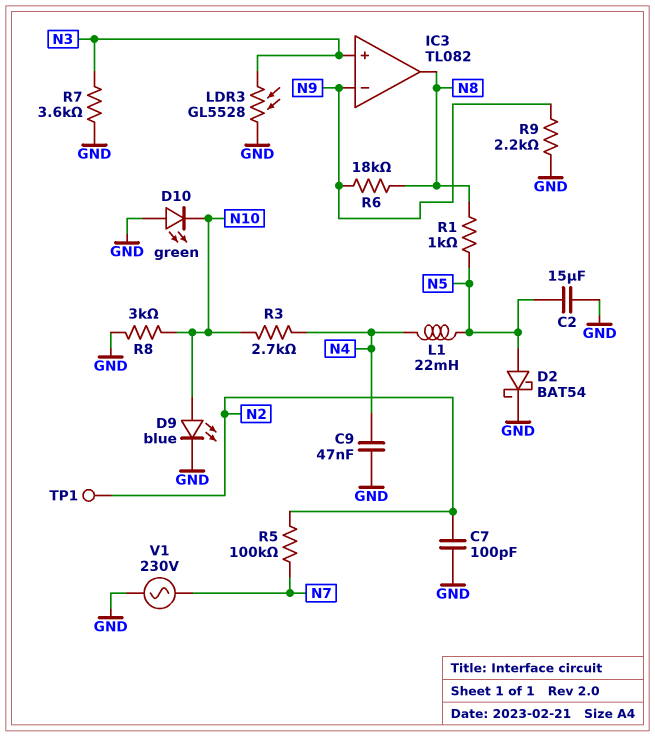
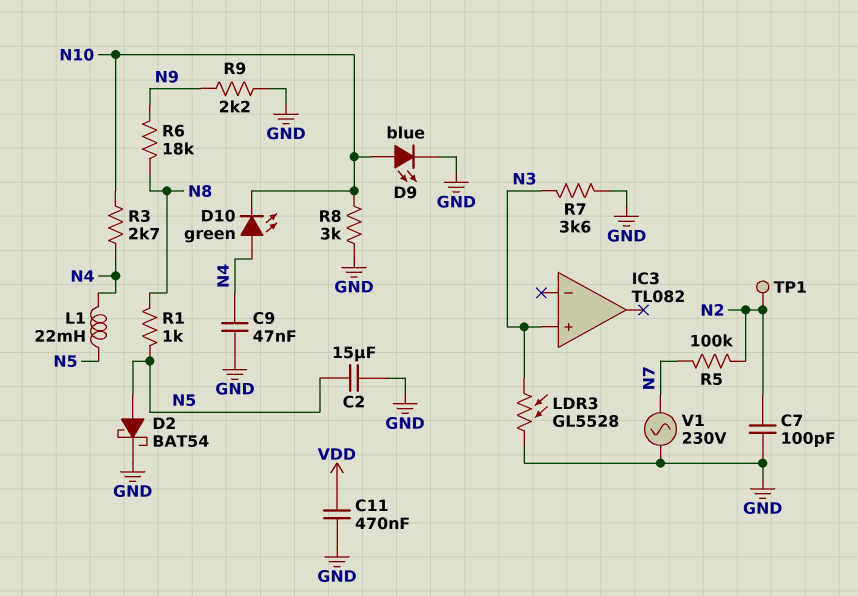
C11: none -> 470nF (GND, VDD)
D10: LED green (A GND, K N10) -> LED green (A N4, K N10)
IC3 pin in-: N9 -> none
IC3 pin out: N8 -> none

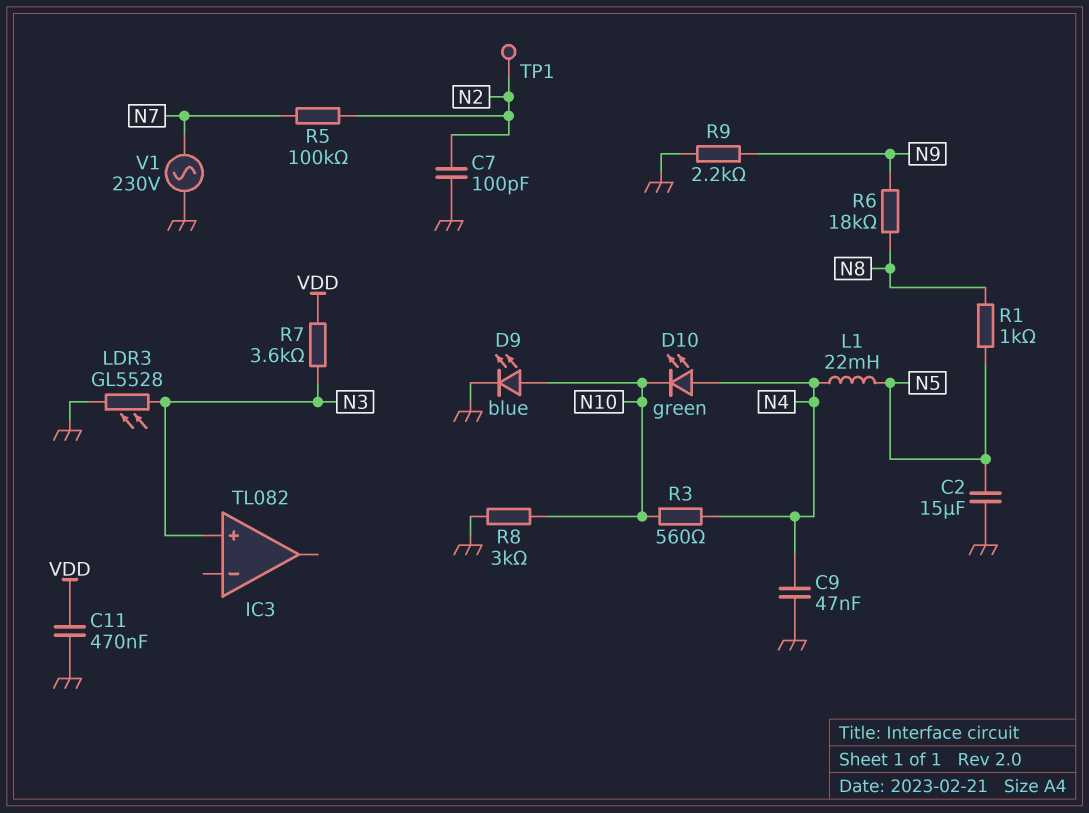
D2: schottky BAT54 (A N5, K GND) -> none
R3: 2.7k (N4, N10) -> 560 (N4, N10)
R7: 3.6k (GND, N3) -> 3.6k (N3, VDD)

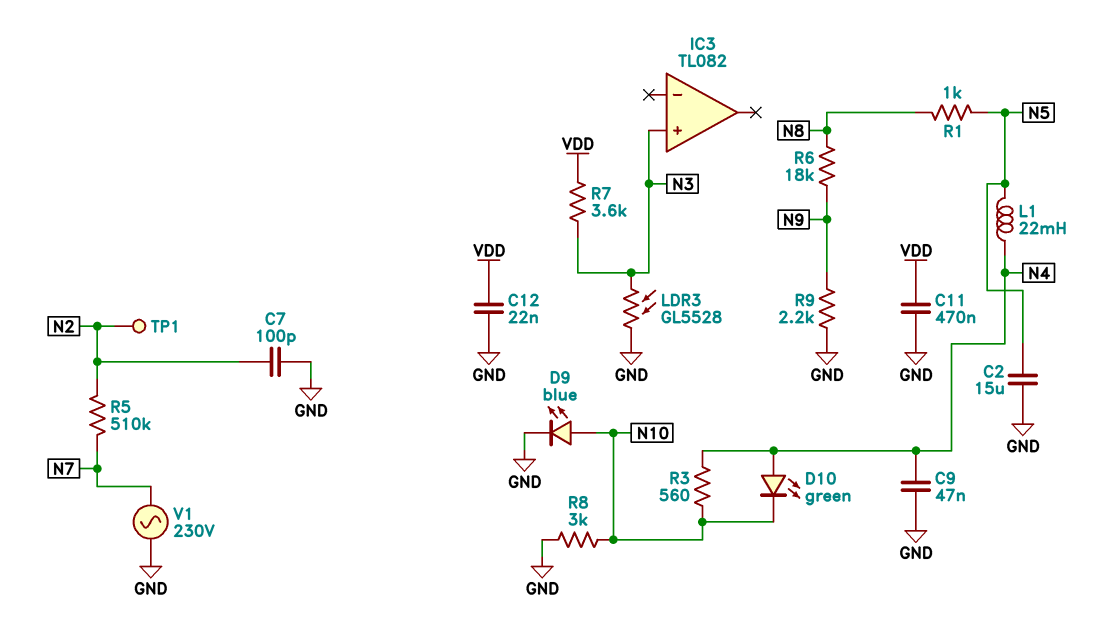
C12: none -> 22nF (GND, VDD)
R5: 100k (N2, N7) -> 510k (N2, N7)

